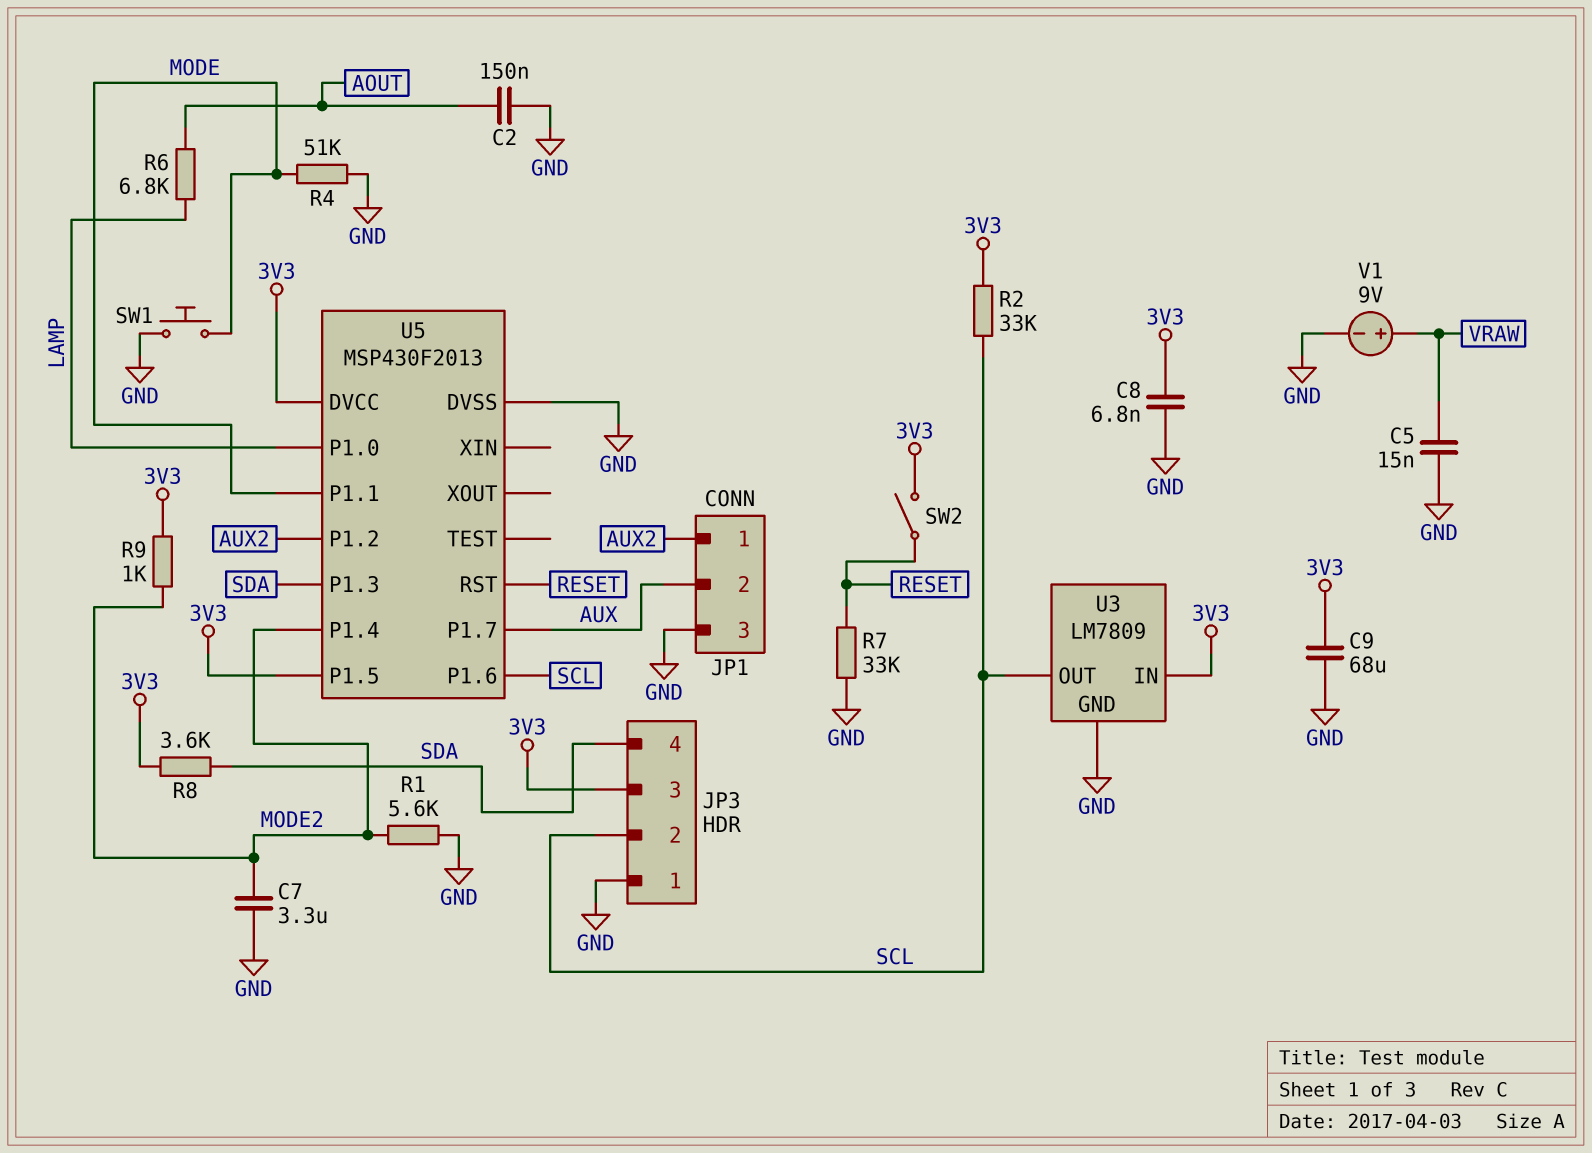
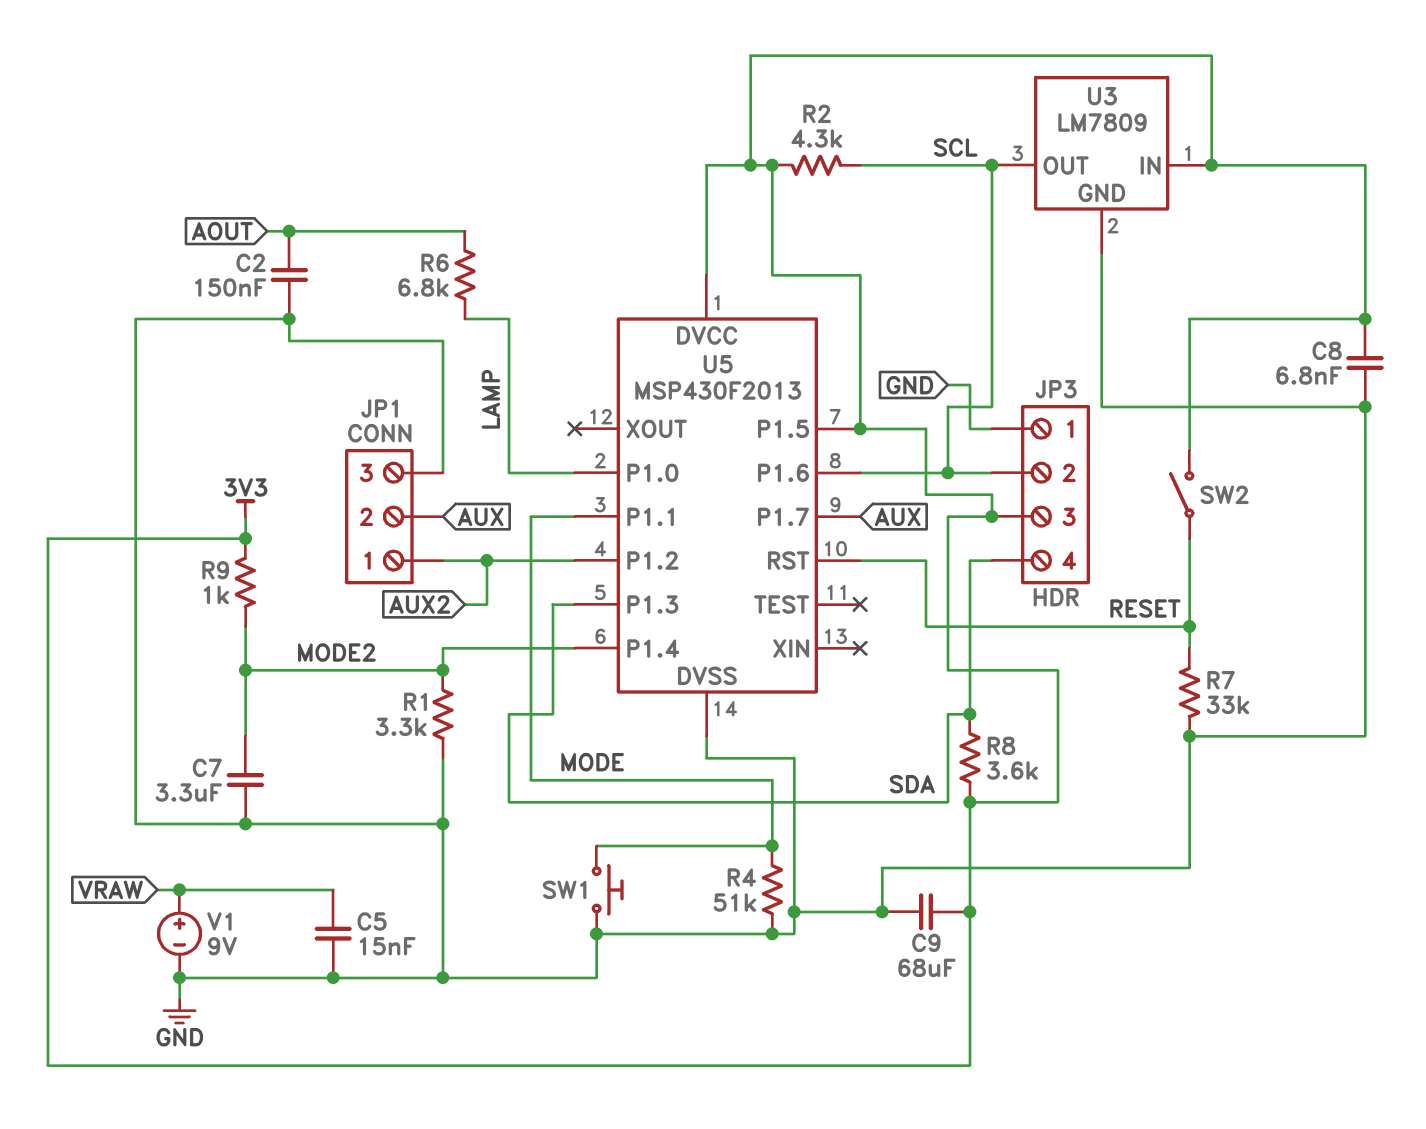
R1: 5.6k (GND, MODE2) -> 3.3k (GND, MODE2)
R2: 33k (3V3, SCL) -> 4.3k (3V3, SCL)

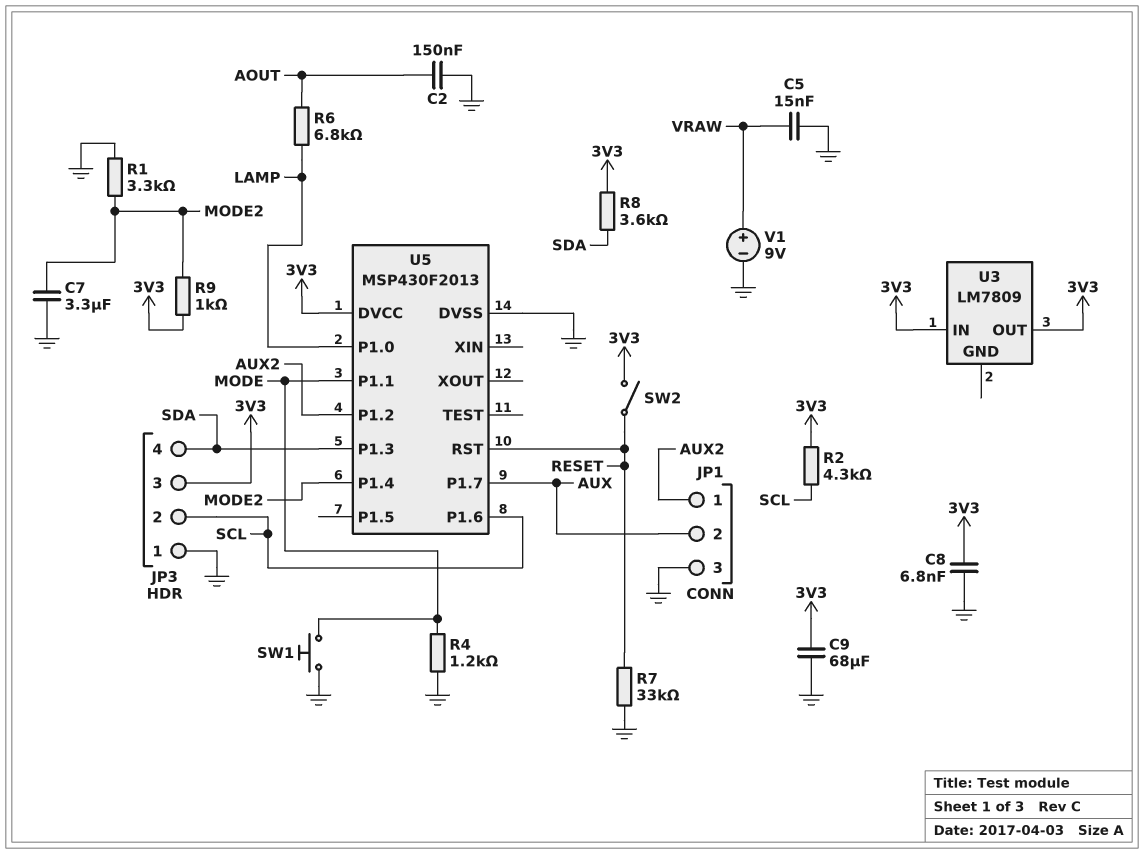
R4: 51k (GND, MODE) -> 1.2k (GND, MODE)
U3 pin GND: GND -> none
U3 pin OUT: SCL -> 3V3
U5 pin P1.5: 3V3 -> none

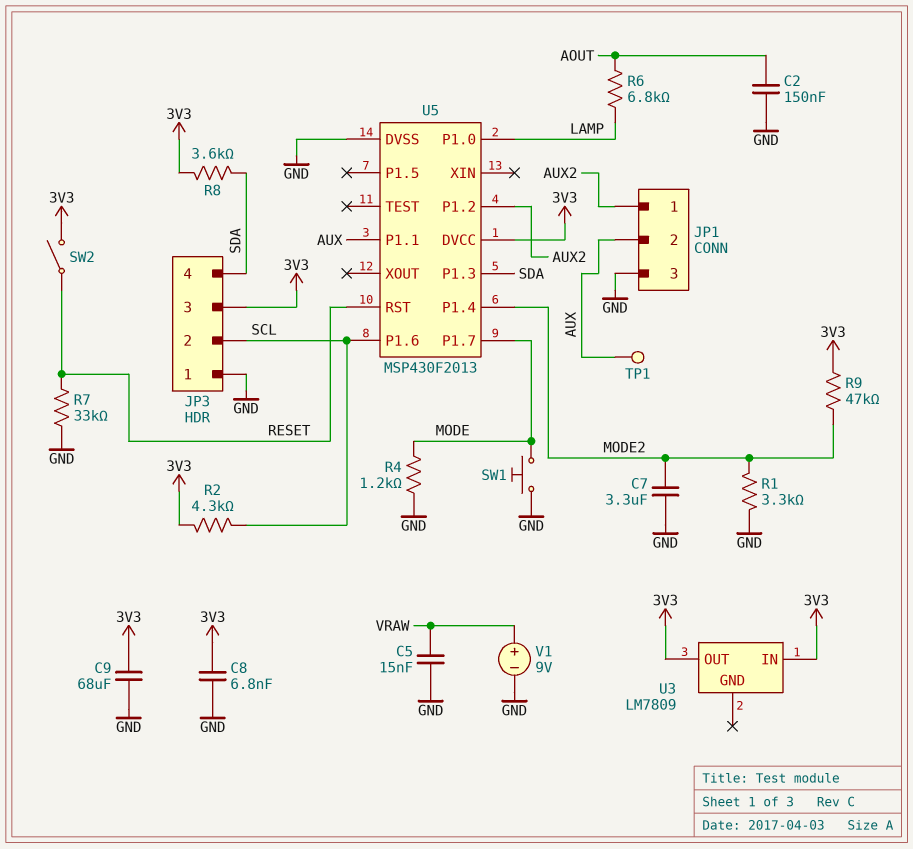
R9: 1k (3V3, MODE2) -> 47k (3V3, MODE2)
TP1: none -> test point (AUX)
U5 pin P1.1: MODE -> AUX
U5 pin P1.7: AUX -> MODE

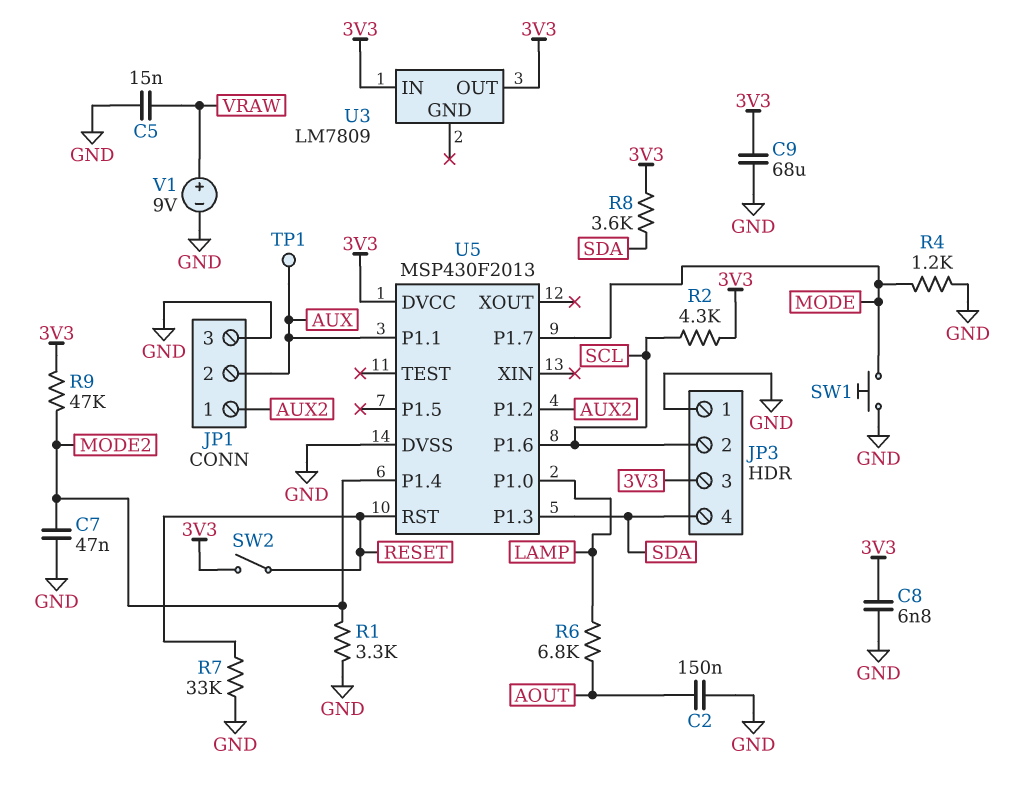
C7: 3.3uF (GND, MODE2) -> 47nF (GND, MODE2)

